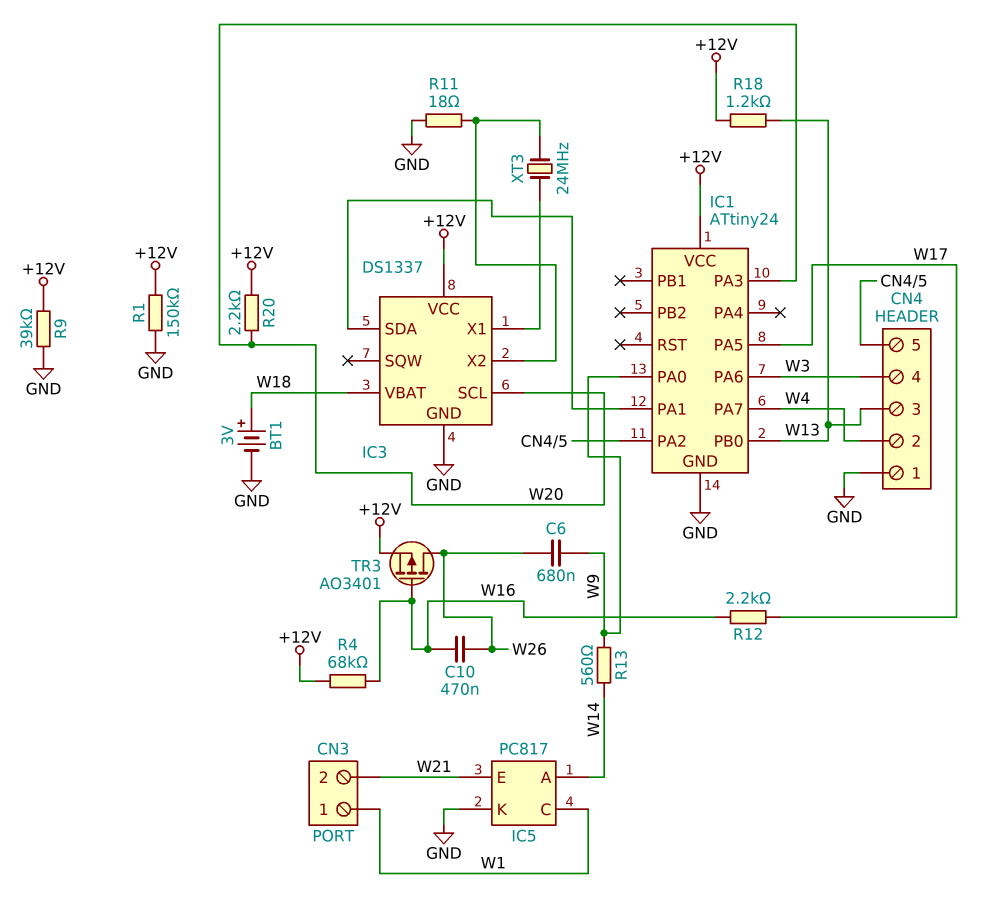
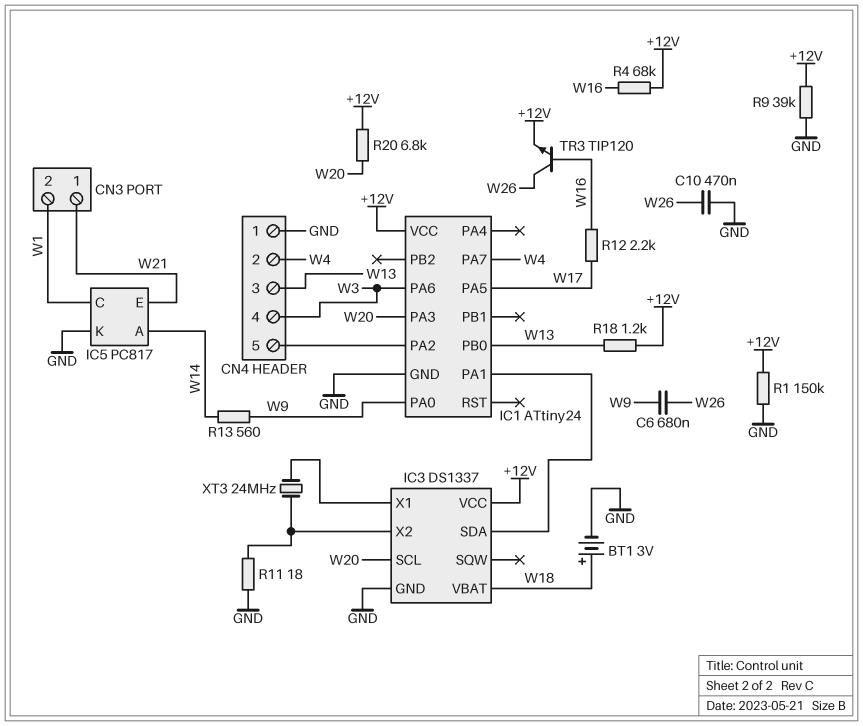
C10: 470nF (W16, W26) -> 470nF (GND, W26)
CN3 pin 1: W1 -> W21
CN3 pin 2: W21 -> W1
R20: 2.2k (+12V, W20) -> 6.8k (+12V, W20)
TR3: PMOS AO3401 (G W16, D W26, S +12V) -> NPN TIP120 (B W16, C W26, E +12V)

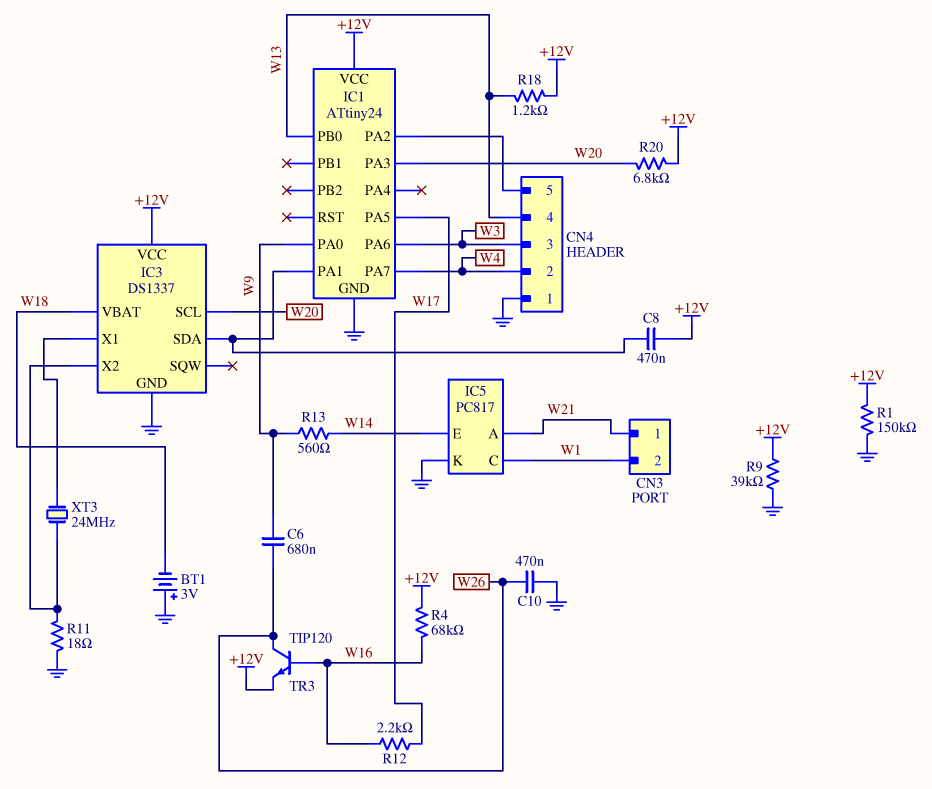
BT1: 3V (plus W18, minus GND) -> 3V (plus GND, minus W18)
C8: none -> 470nF (+12V, IC1/PA1)
CN4 pin 3: W13 -> W3
CN4 pin 4: W3 -> W13
IC5 pin A: W14 -> W21
IC5 pin E: W21 -> W14

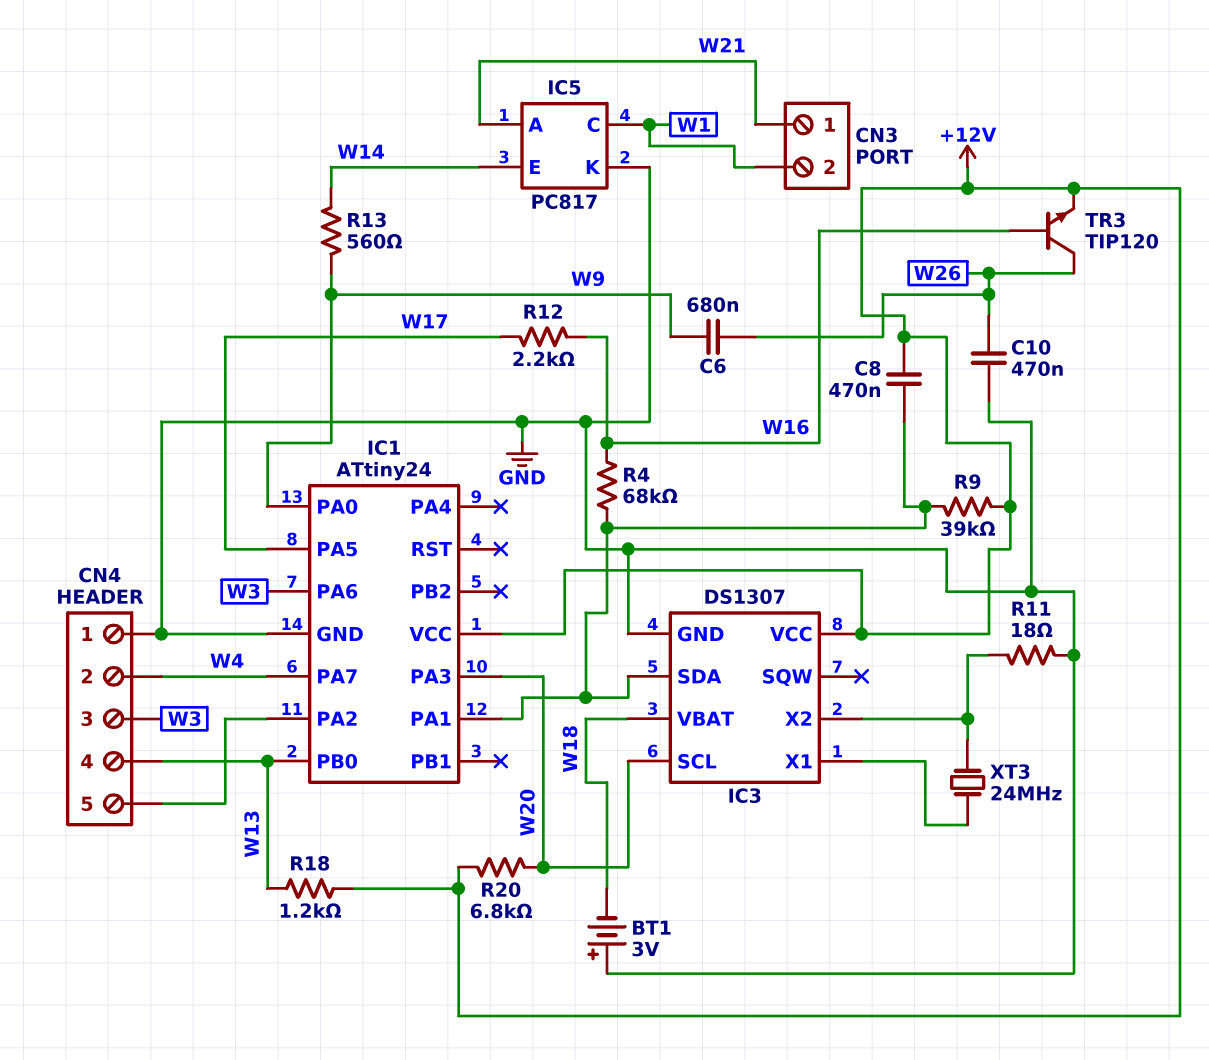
IC3: DS1337 -> DS1307
R1: 150k (+12V, GND) -> none
R4: 68k (+12V, W16) -> 68k (IC1/PA1, W16)
R9: 39k (+12V, GND) -> 39k (+12V, IC1/PA1)

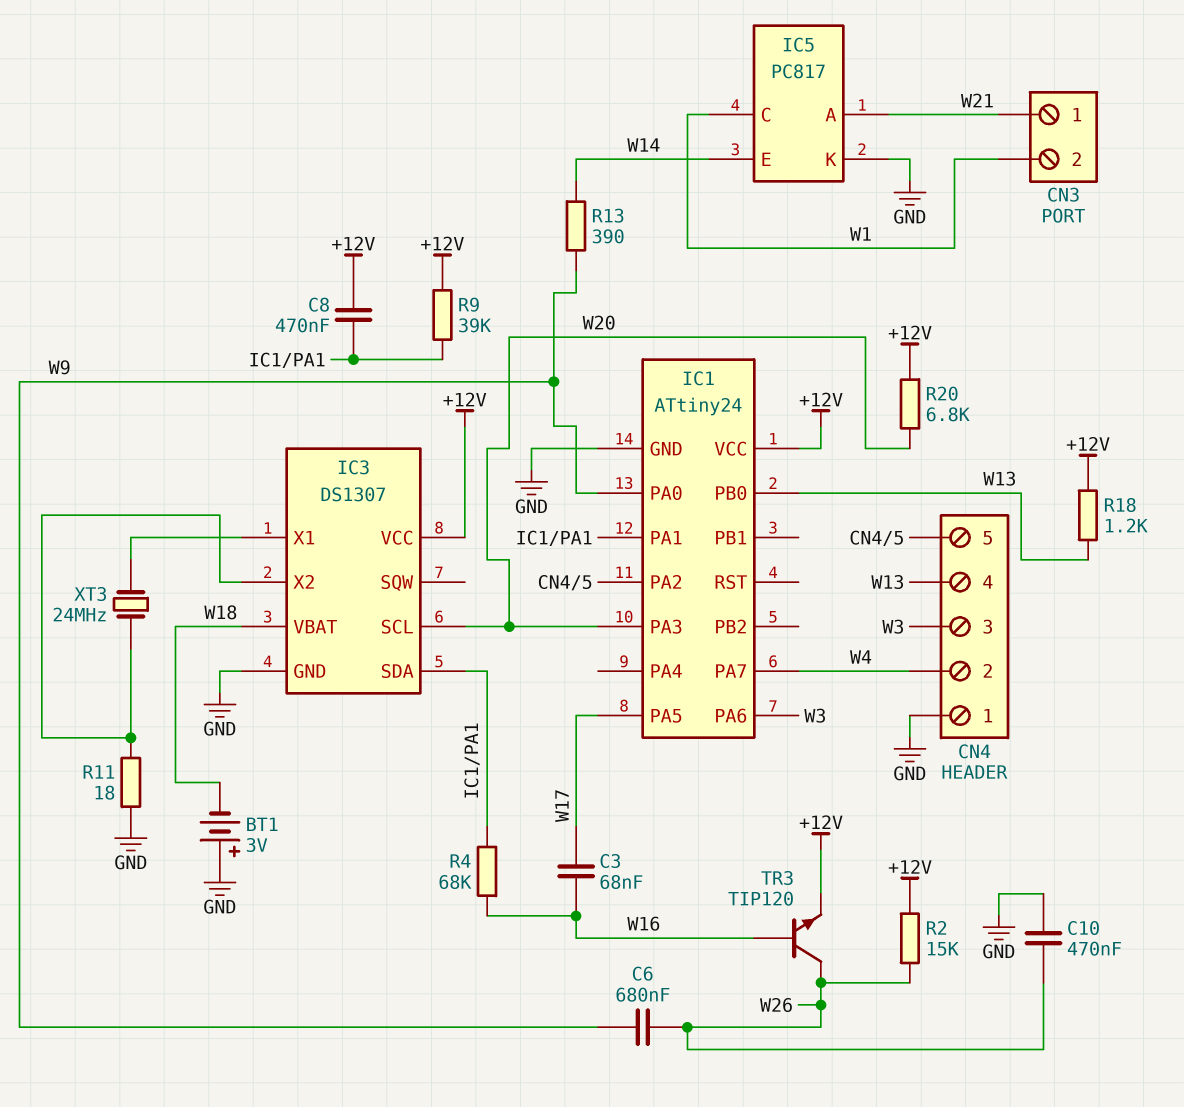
C3: none -> 68nF (W16, W17)
R2: none -> 15k (+12V, W26)
R12: 2.2k (W16, W17) -> none
R13: 560 (W9, W14) -> 390 (W9, W14)

